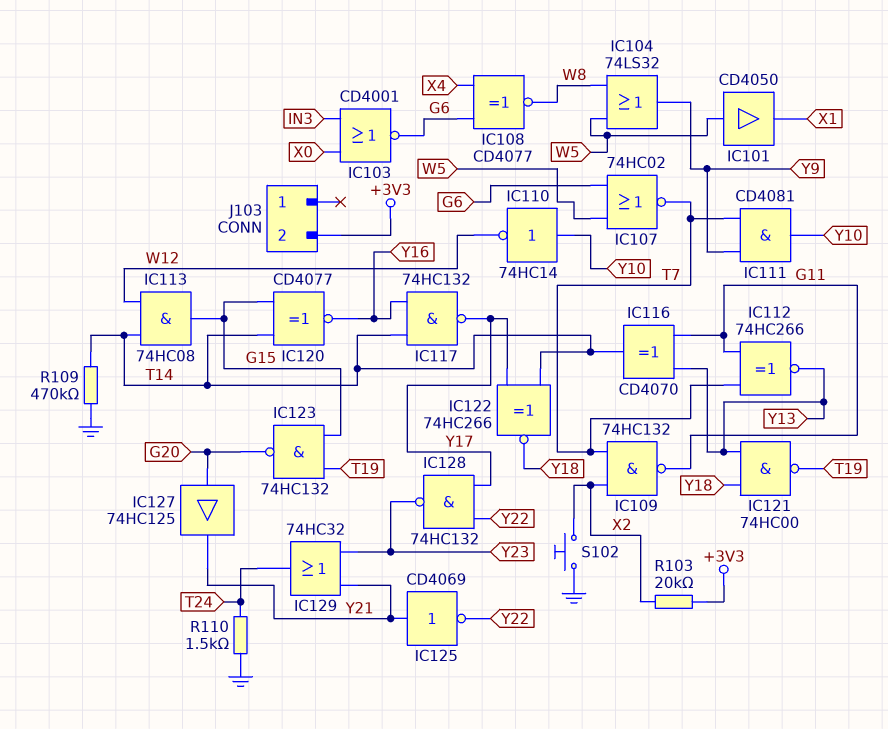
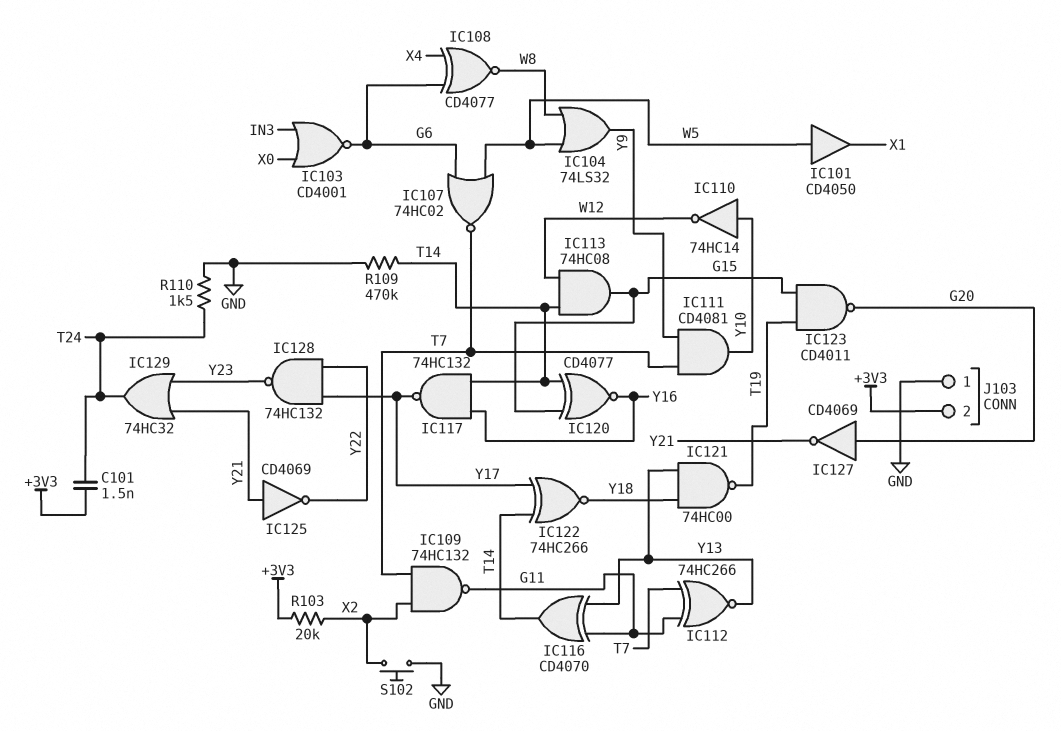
C101: none -> 1.5nF (+3V3, T24)
IC123: NAND 74HC132 (in G15, in T19, out G20) -> NAND CD4011 (in G15, in T19, out G20)
IC127: buffer 74HC125 (in G20, out Y21) -> NOT CD4069 (in G20, out Y21)
J103 pin 1: none -> GND

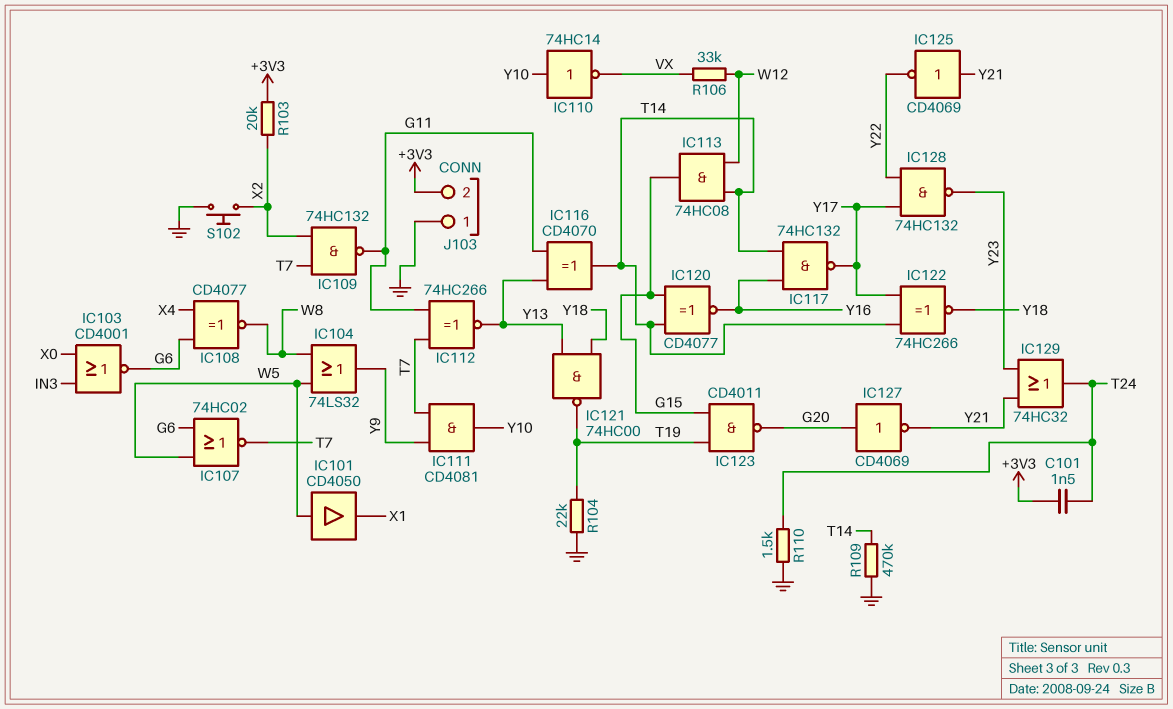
IC110: NOT 74HC14 (in Y10, out W12) -> NOT 74HC14 (in Y10, out VX)
R104: none -> 22k (GND, T19)
R106: none -> 33k (VX, W12)

